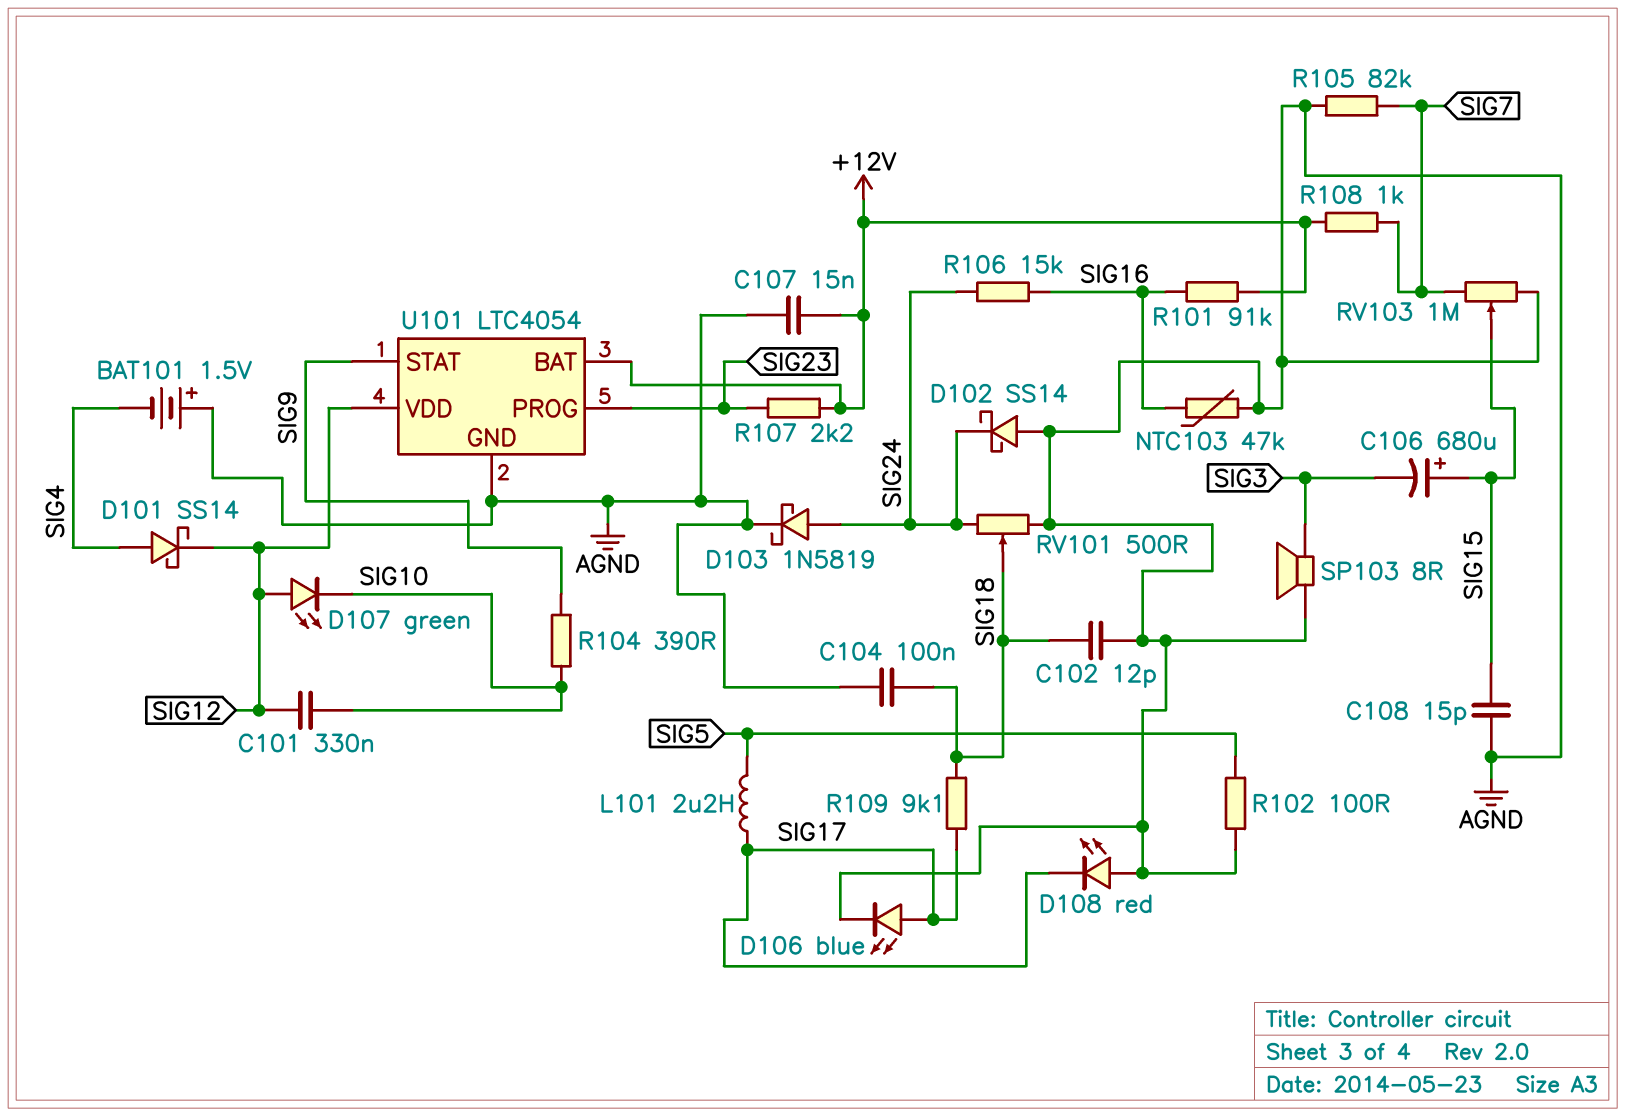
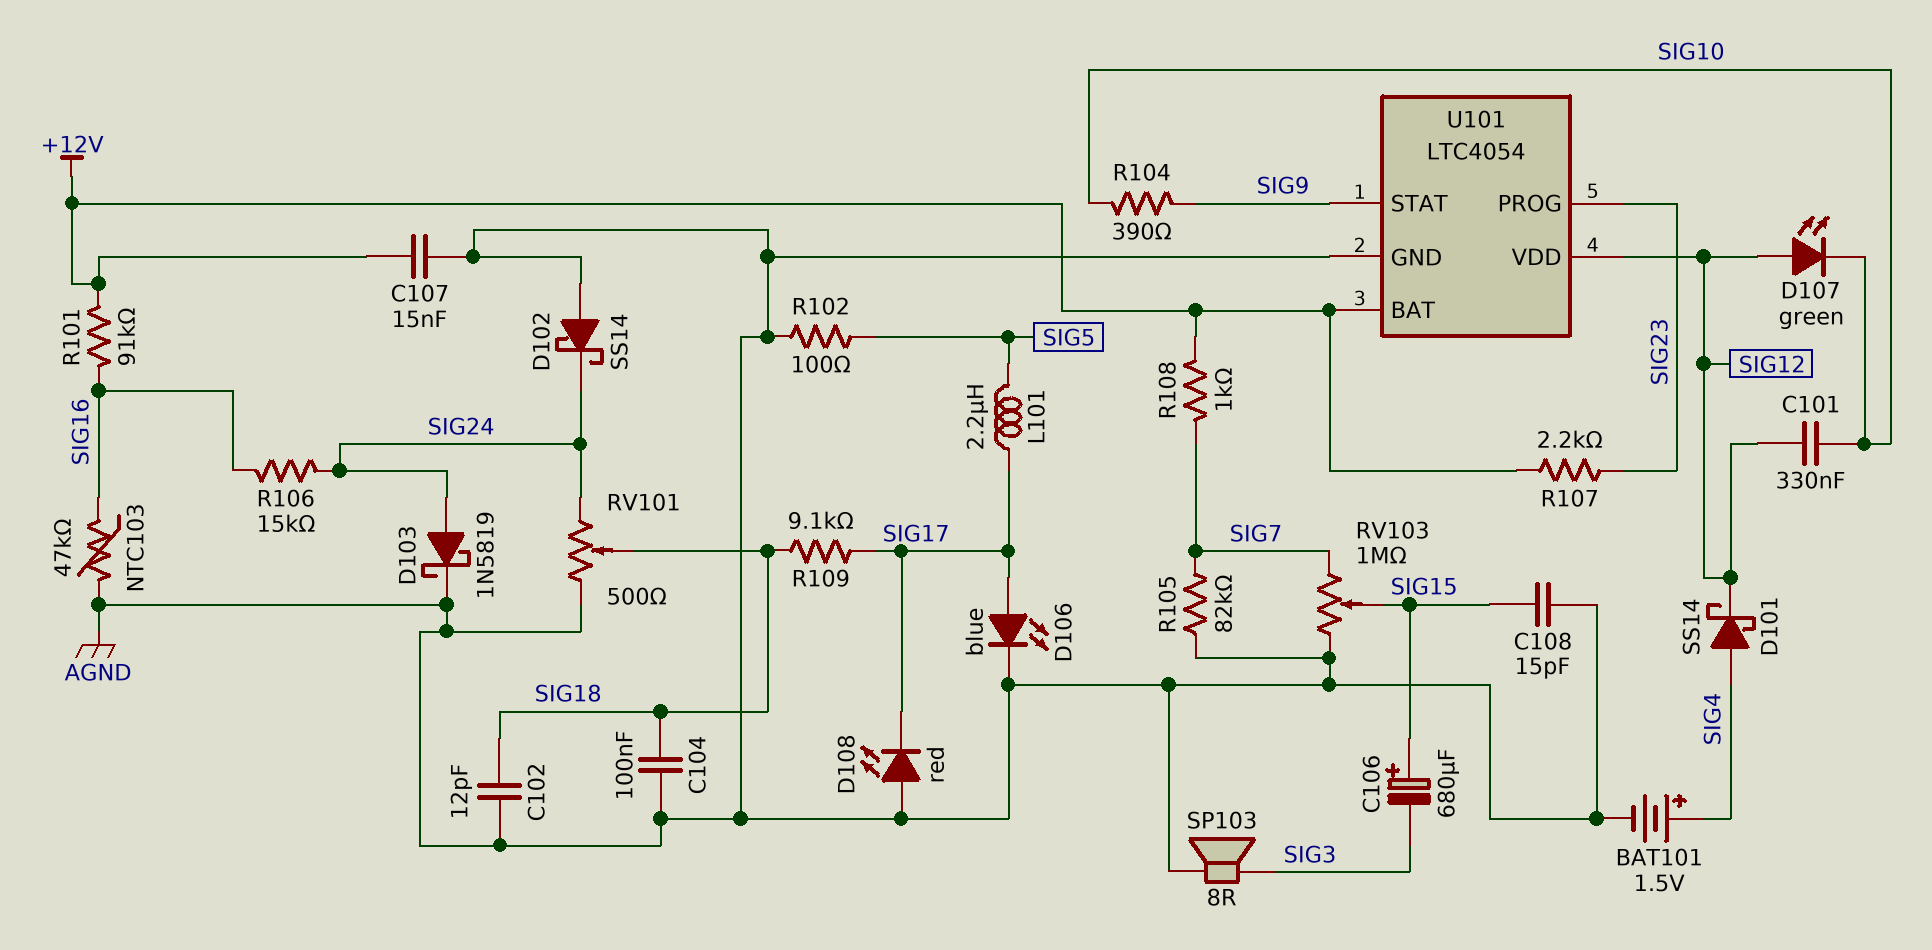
BAT101: 1.5V (plus AGND, minus SIG4) -> 1.5V (plus SIG4, minus AGND)

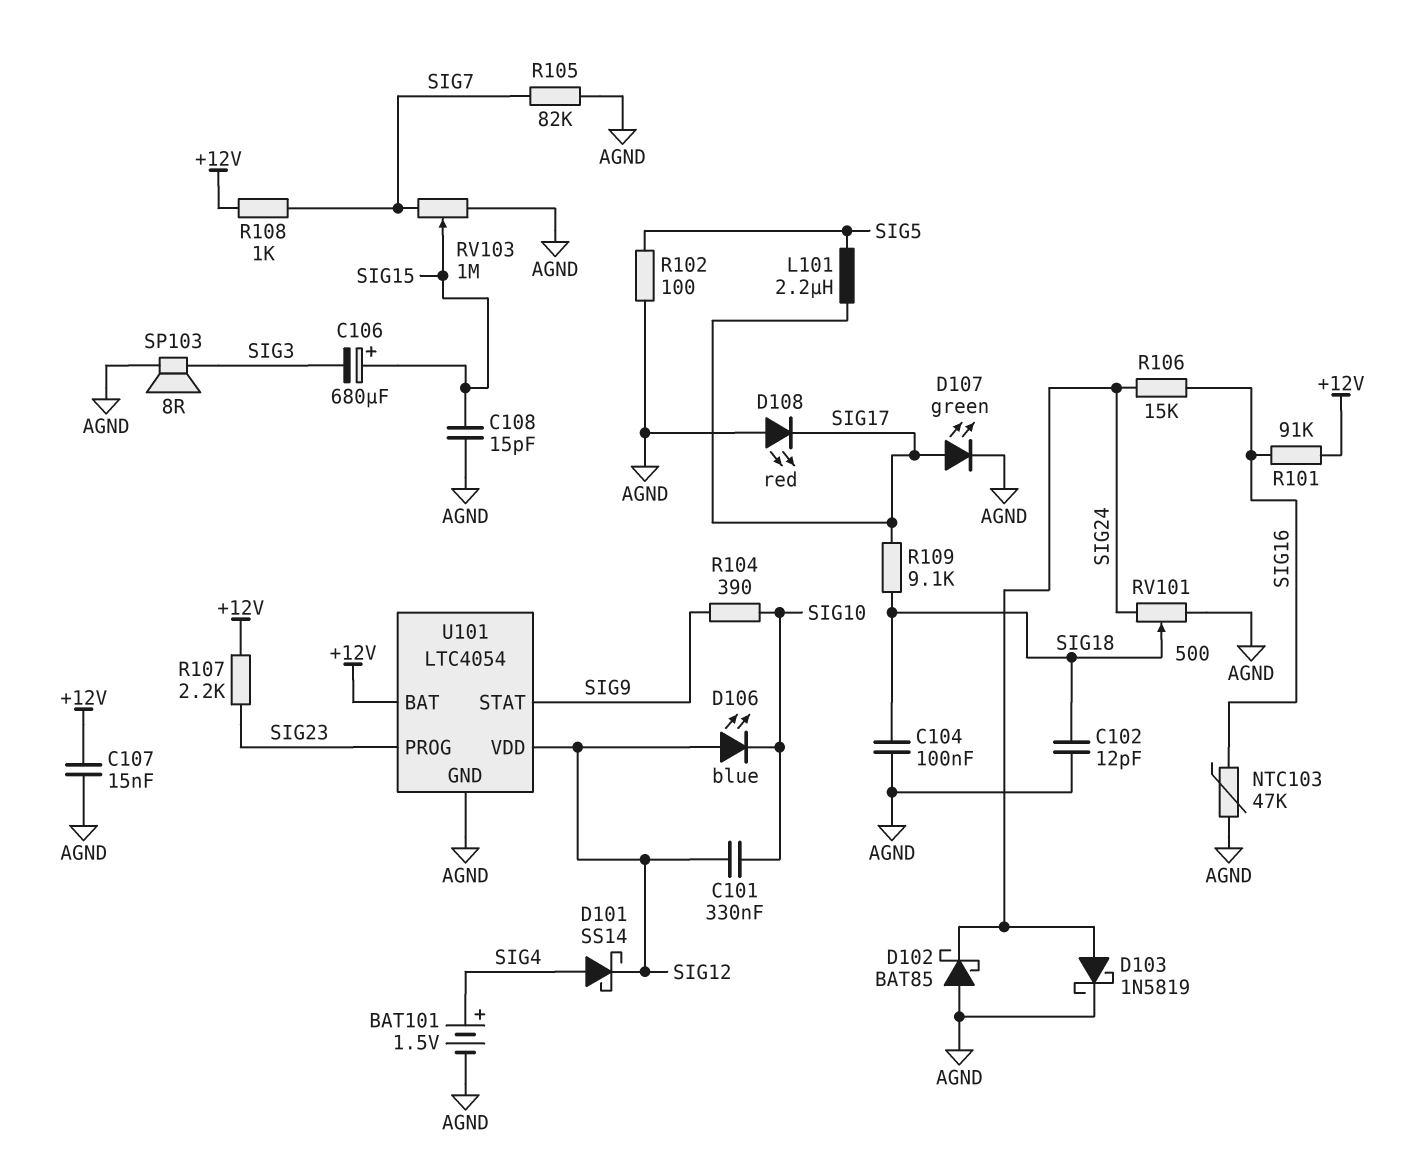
D102: schottky SS14 (A AGND, K SIG24) -> schottky BAT85 (A AGND, K SIG24)
D106: LED blue (A SIG17, K AGND) -> LED blue (A SIG12, K SIG10)
D107: LED green (A SIG12, K SIG10) -> LED green (A SIG17, K AGND)

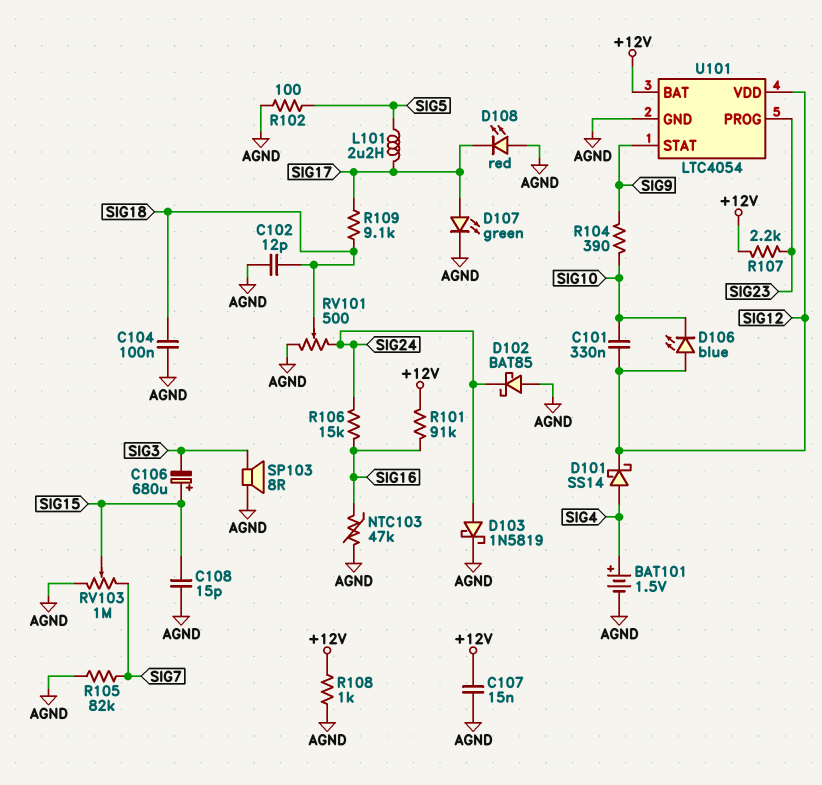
R108: 1k (+12V, SIG7) -> 1k (+12V, AGND)

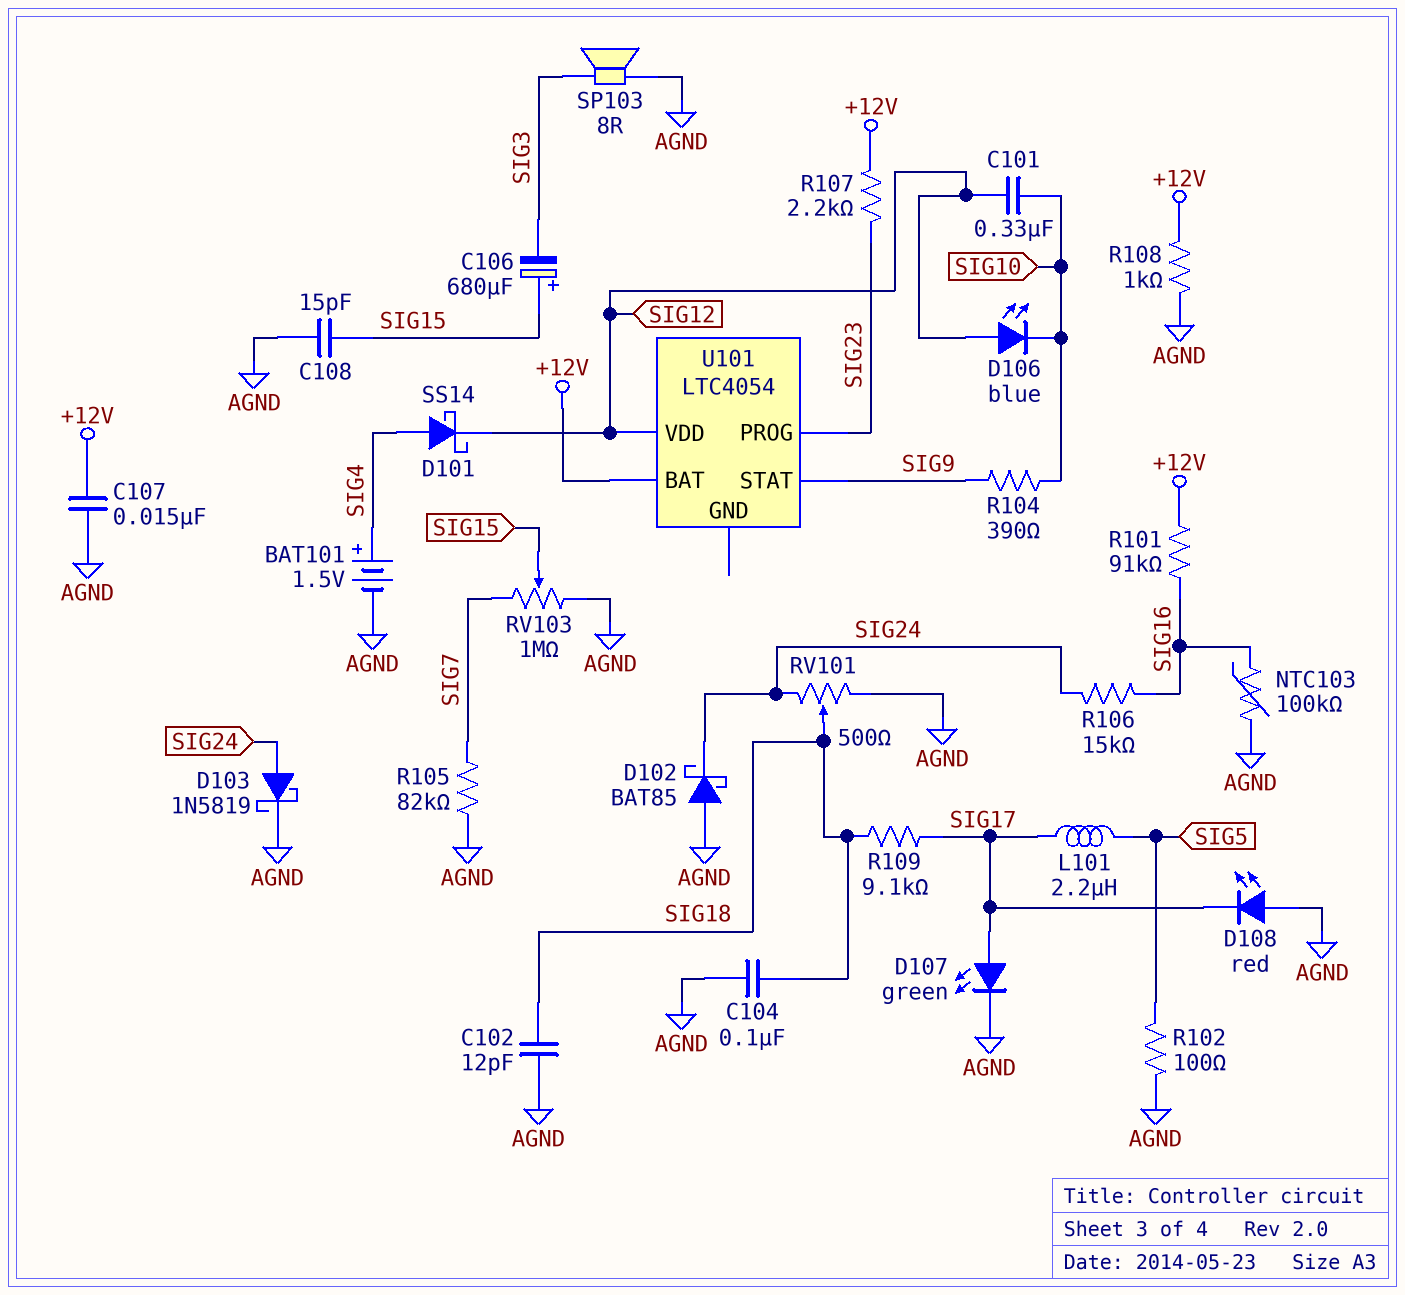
NTC103: 47k (AGND, SIG16) -> 100k (AGND, SIG16)
U101 pin GND: AGND -> none

